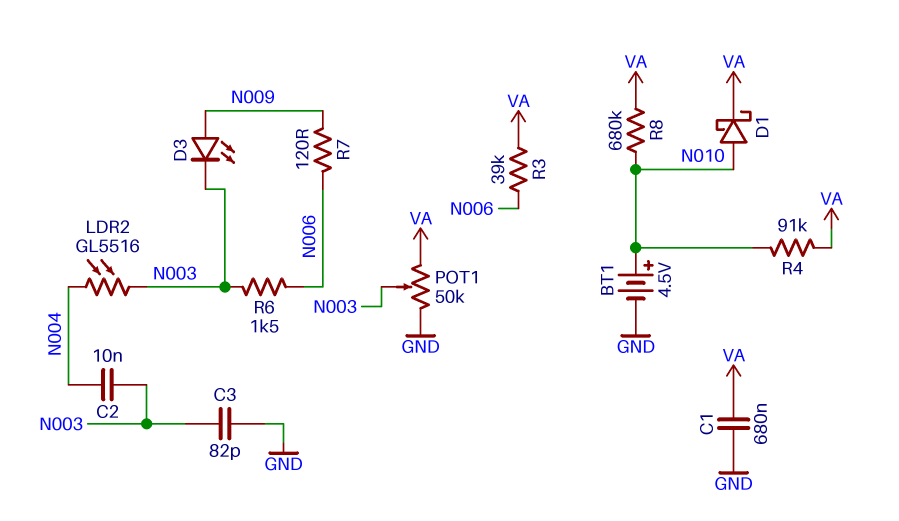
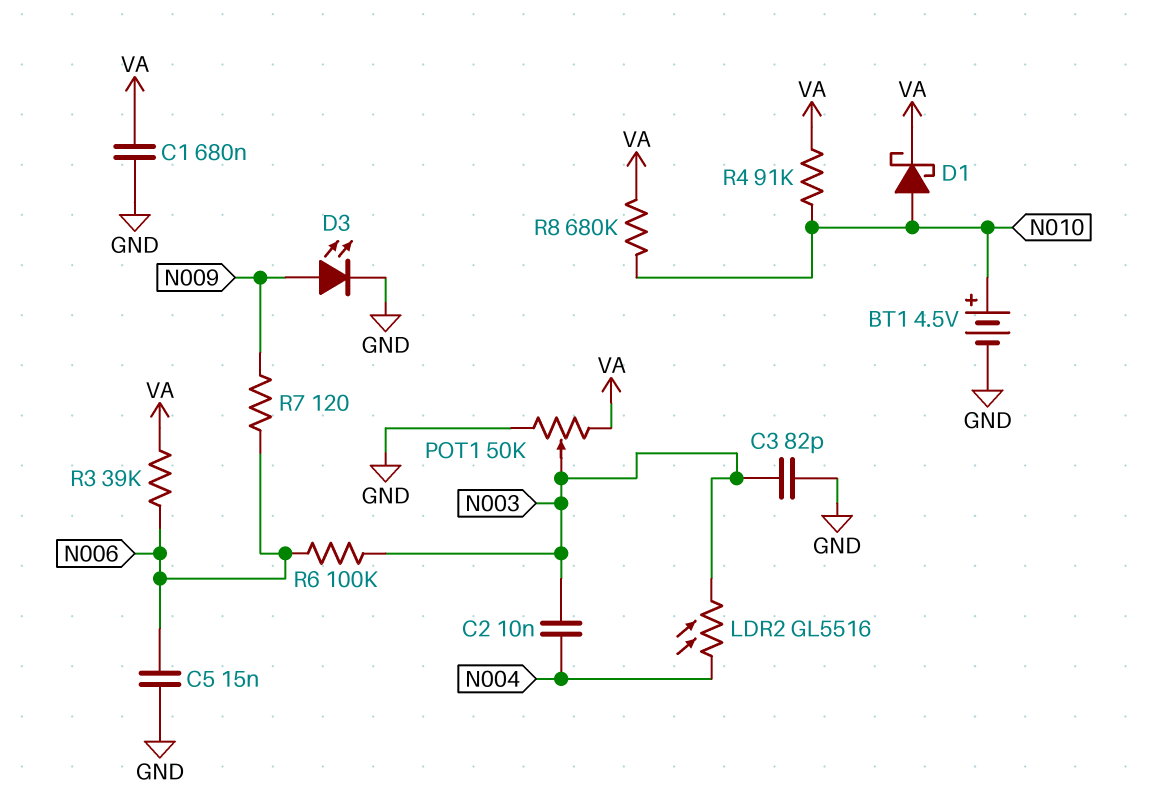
C5: none -> 15nF (GND, N006)
D3: LED (A N009, K N003) -> LED (A N009, K GND)
R6: 1.5k (N003, N006) -> 100k (N003, N006)

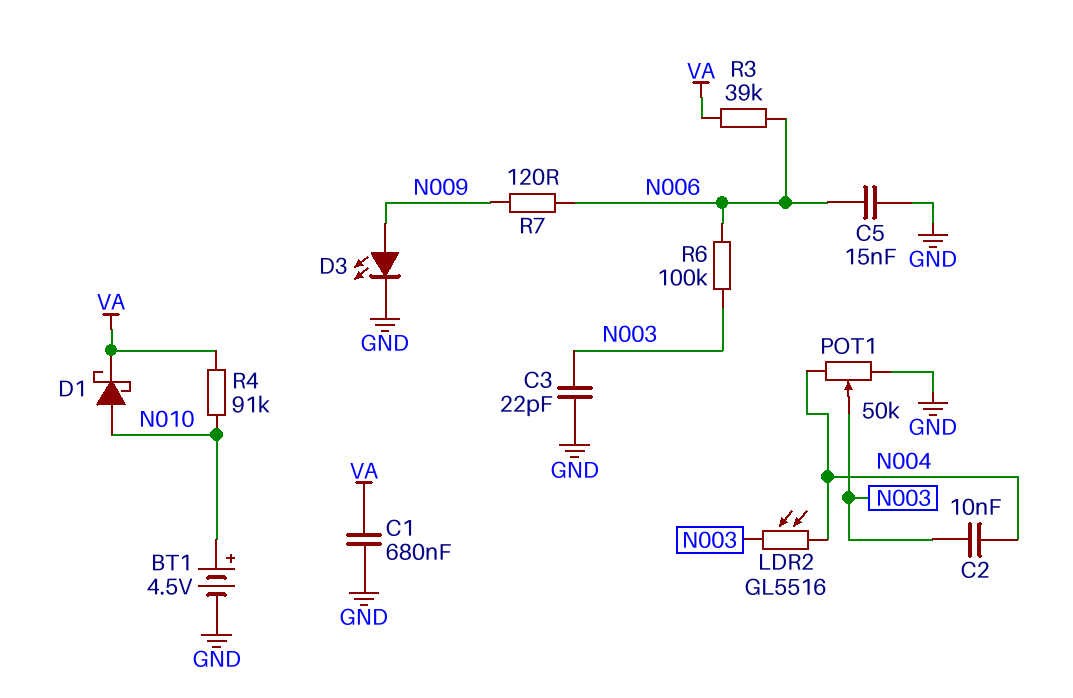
C3: 82pF (GND, N003) -> 22pF (GND, N003)
POT1: 50k (GND, VA, wiper N003) -> 50k (GND, N004, wiper N003)
R8: 680k (N010, VA) -> none

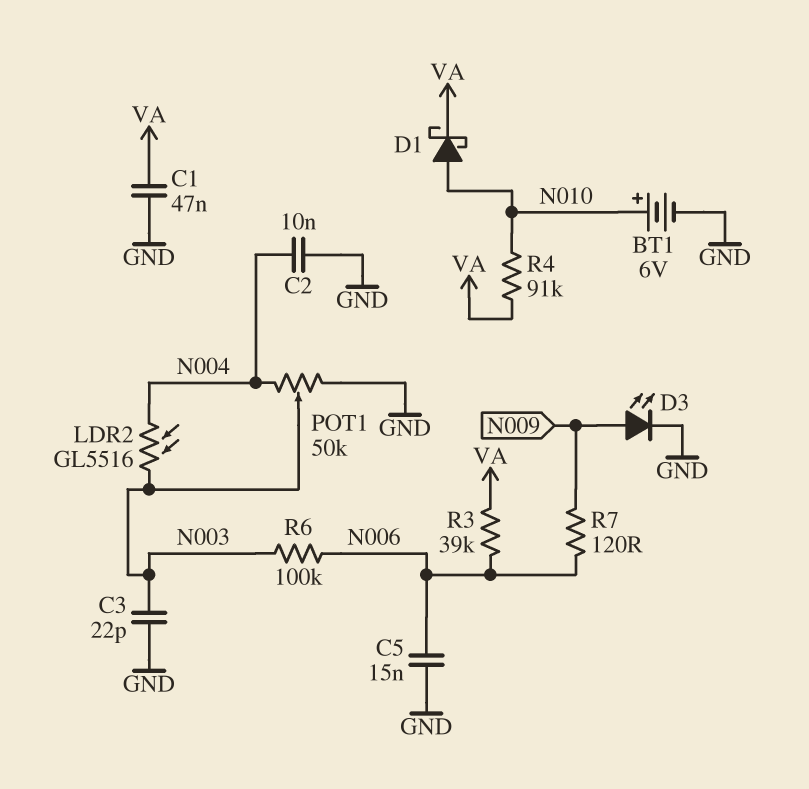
BT1: 4.5V (plus N010, minus GND) -> 6V (plus N010, minus GND)
C1: 680nF (GND, VA) -> 47nF (GND, VA)
C2: 10nF (N003, N004) -> 10nF (GND, N004)

